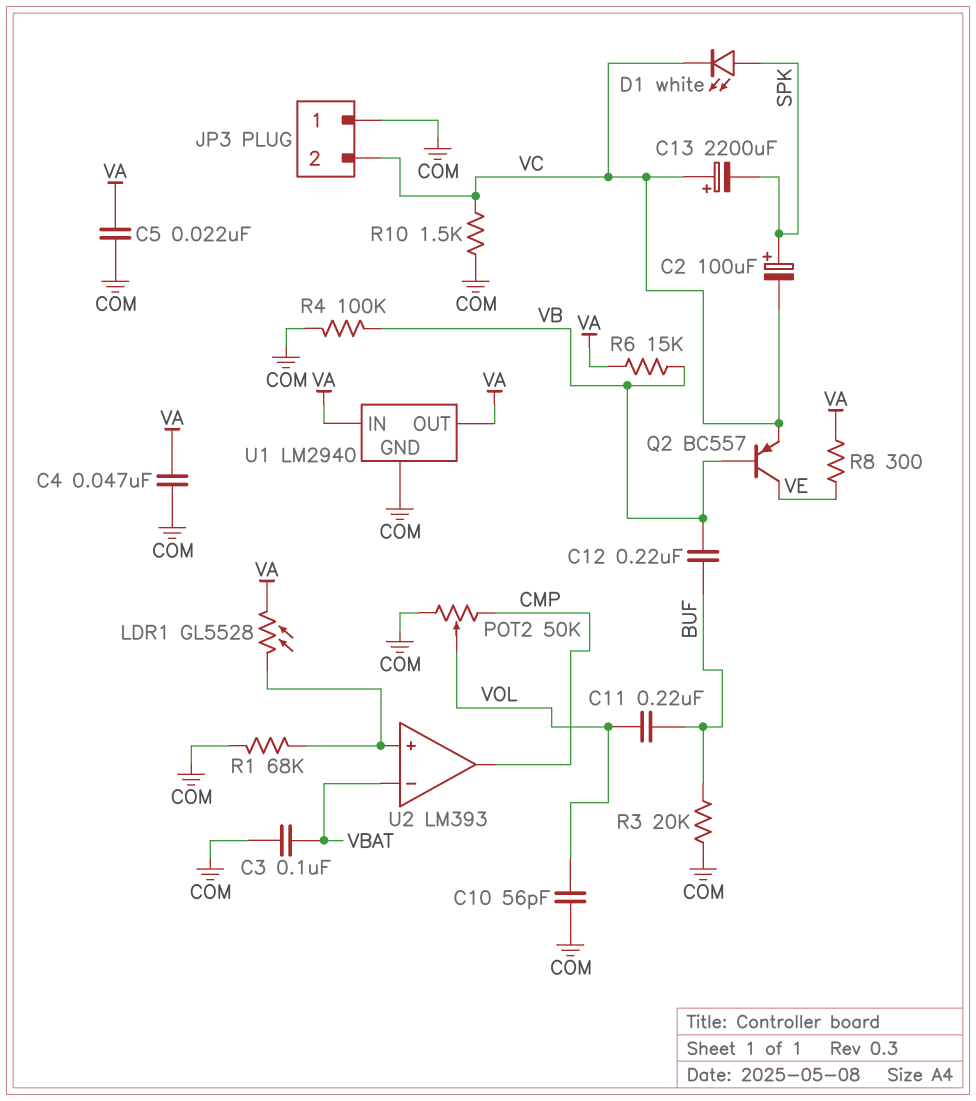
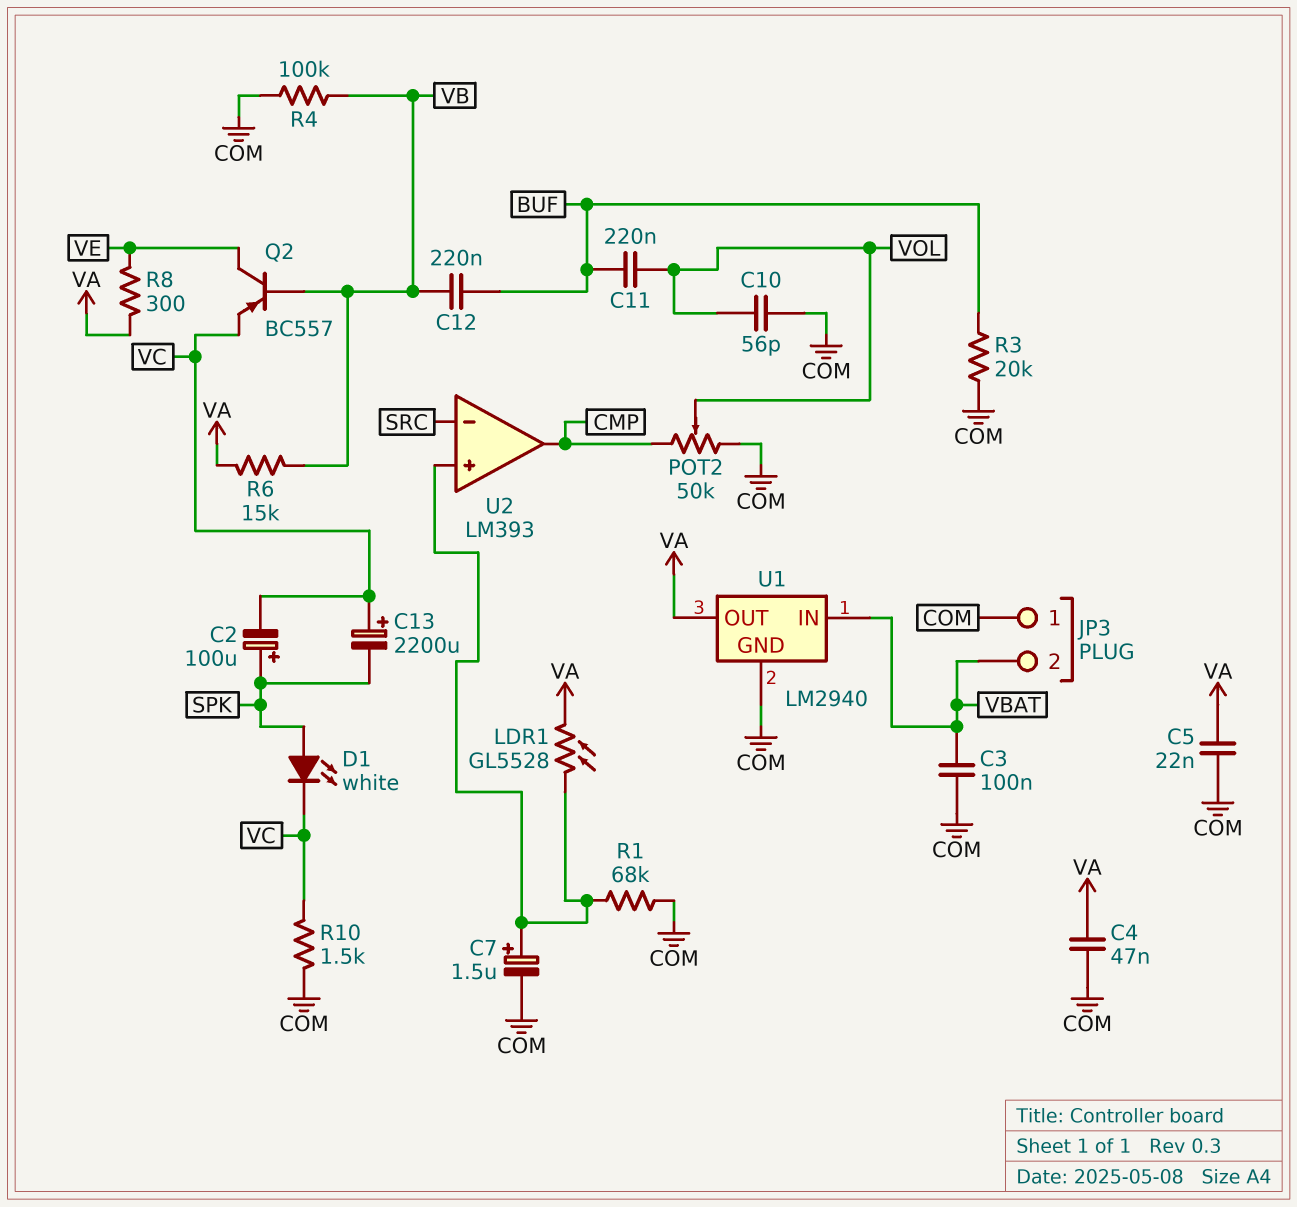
C7: none -> 1.5uF (plus U2/in+, minus COM)
JP3 pin 2: VC -> VBAT
U1 pin IN: VA -> VBAT
U2 pin in-: VBAT -> SRC

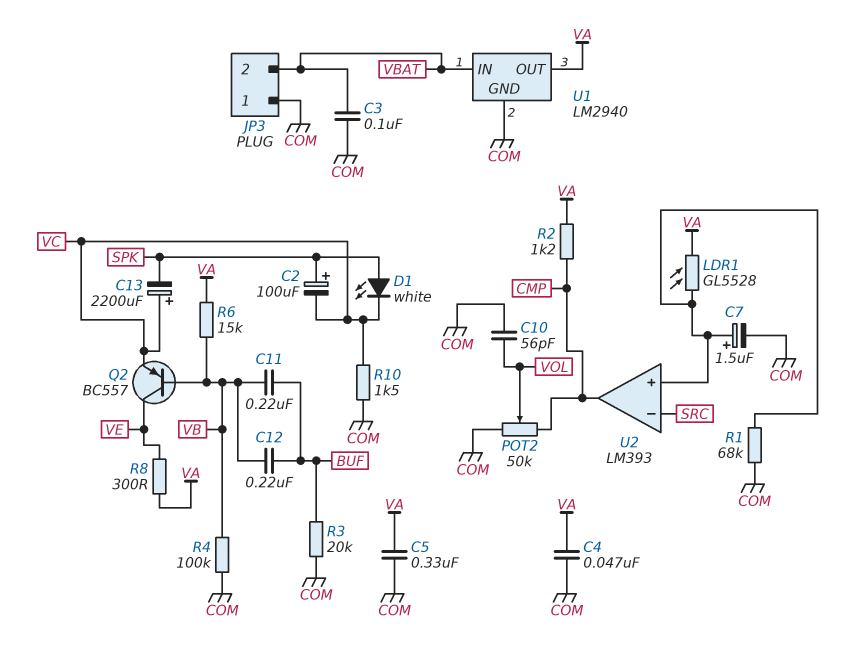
C5: 22nF (COM, VA) -> 330nF (COM, VA)
C11: 220nF (BUF, VOL) -> 220nF (BUF, VB)
R2: none -> 1.2k (CMP, VA)

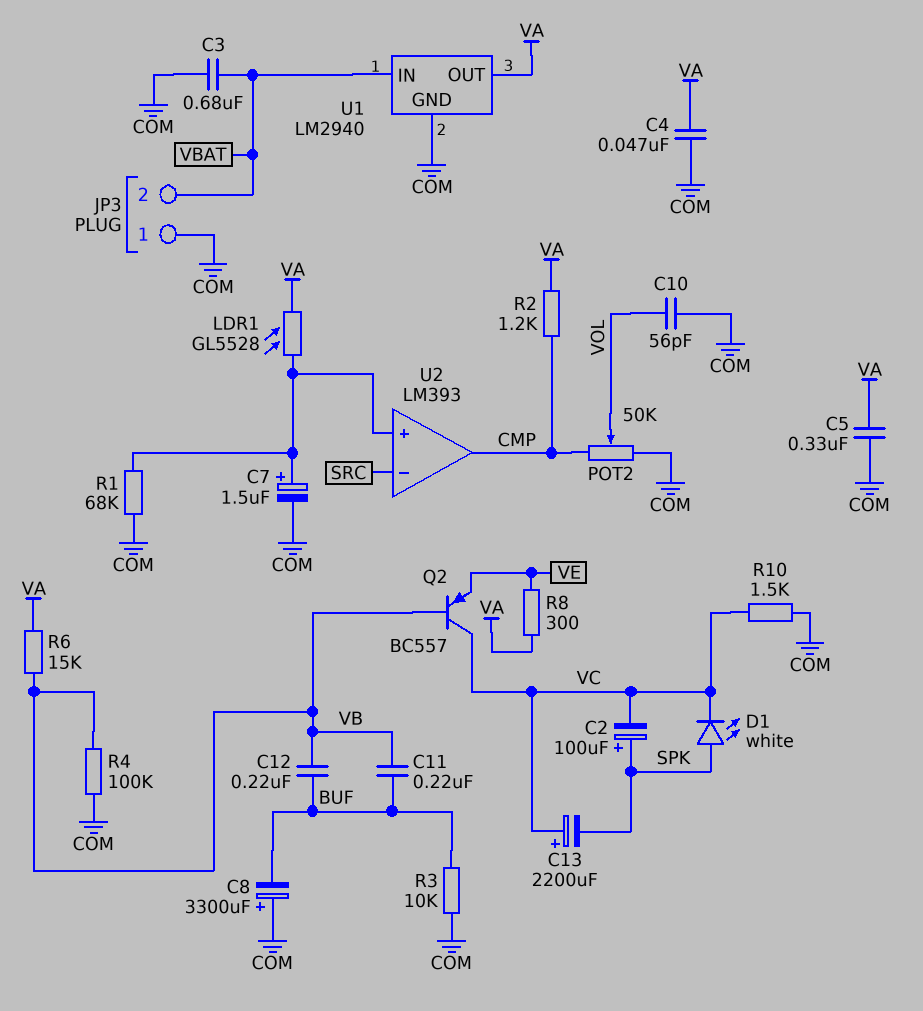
C3: 100nF (COM, VBAT) -> 680nF (COM, VBAT)
C8: none -> 3300uF (plus COM, minus BUF)
Q2: PNP BC557 (B VB, C VE, E VC) -> PNP BC557 (B VB, C VC, E VE)
R3: 20k (BUF, COM) -> 10k (BUF, COM)

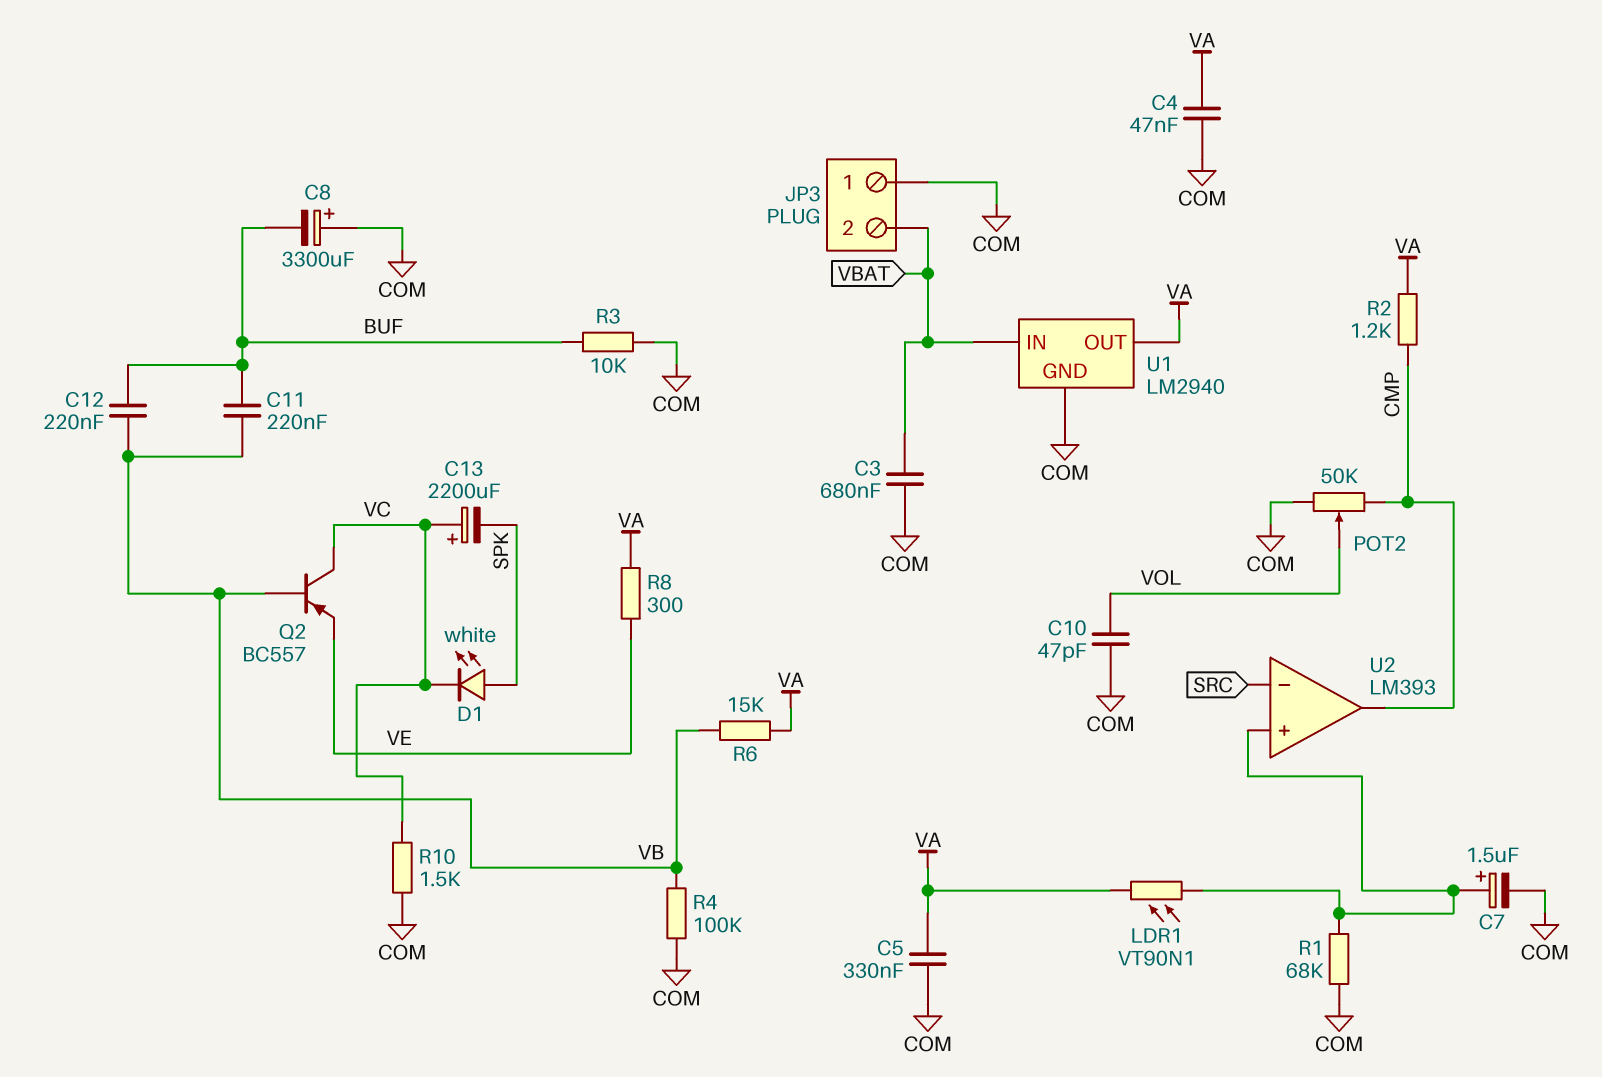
C2: 100uF (plus SPK, minus VC) -> none
C10: 56pF (COM, VOL) -> 47pF (COM, VOL)
LDR1: GL5528 (U2/in+, VA) -> VT90N1 (U2/in+, VA)

